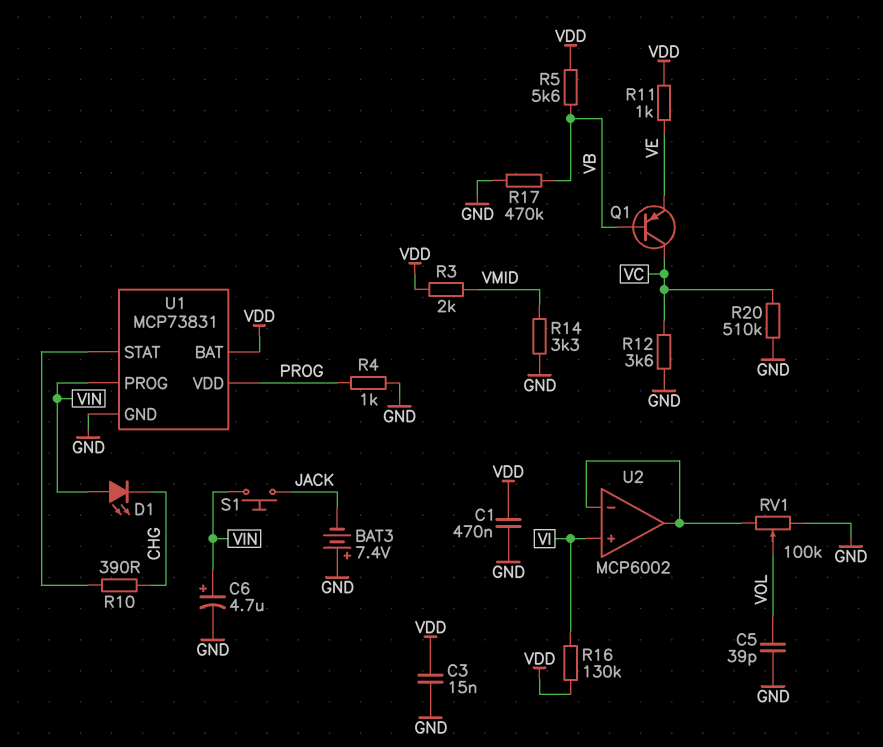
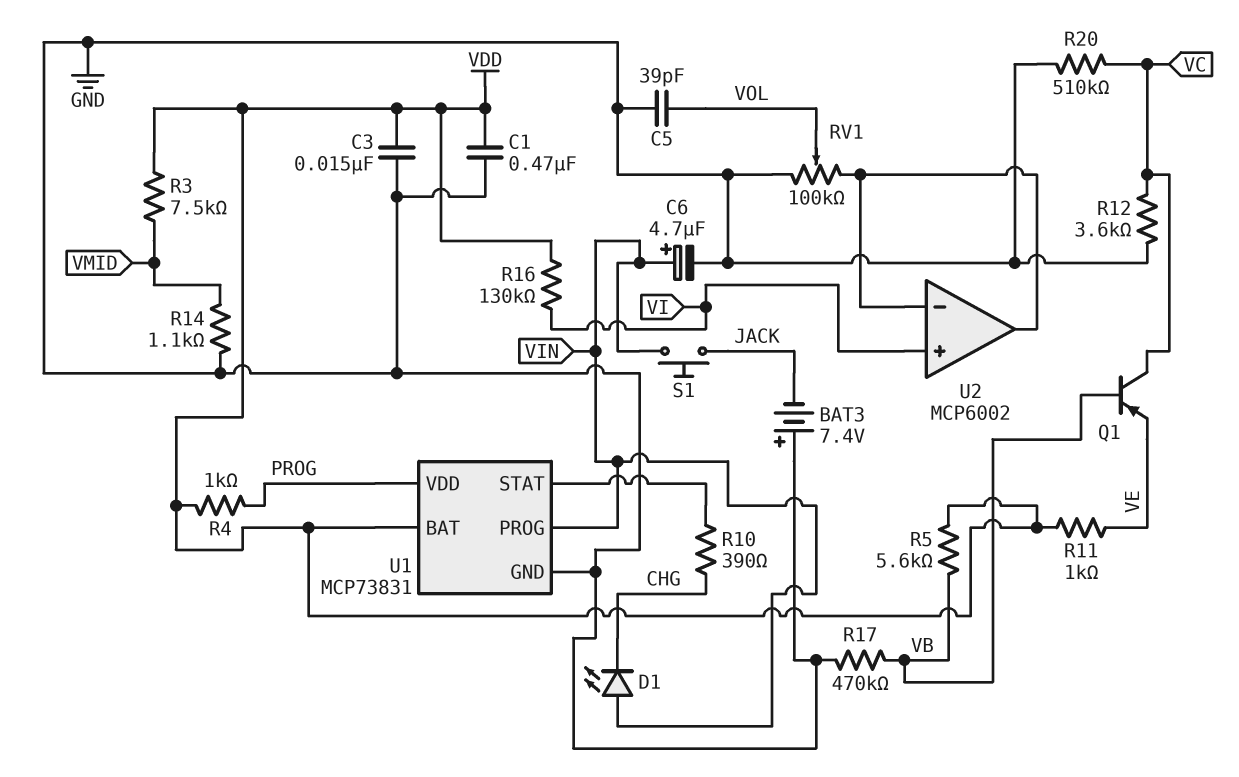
R3: 2k (VDD, VMID) -> 7.5k (VDD, VMID)
R4: 1k (GND, PROG) -> 1k (PROG, VDD)
R14: 3.3k (GND, VMID) -> 1.1k (GND, VMID)

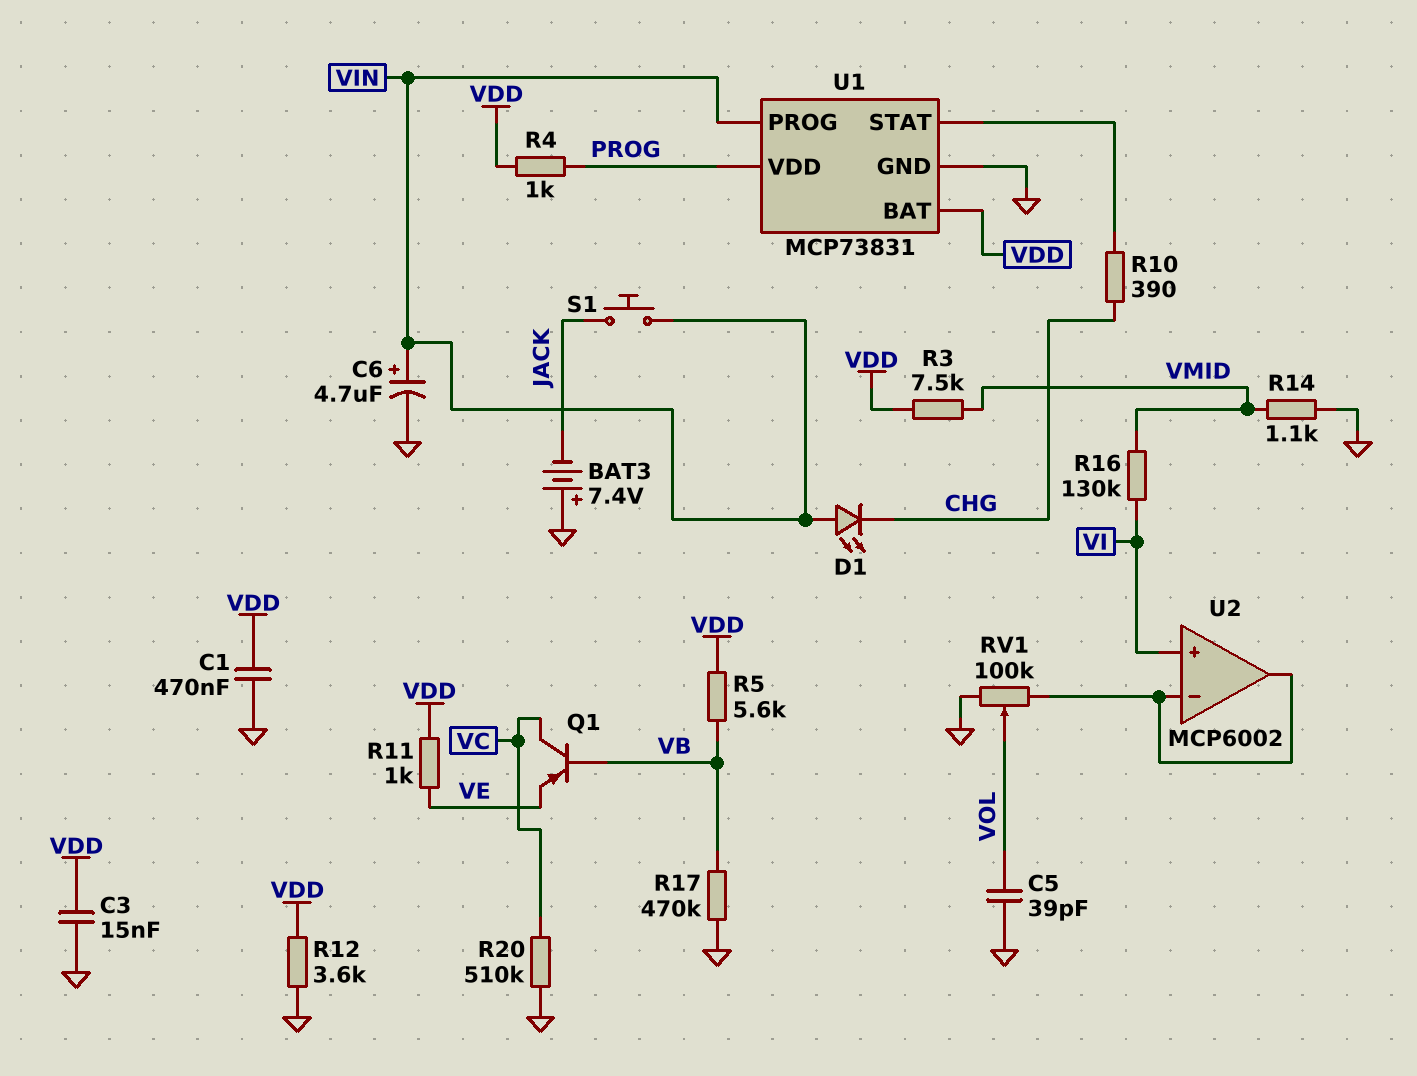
R12: 3.6k (GND, VC) -> 3.6k (GND, VDD)
R16: 130k (VDD, VI) -> 130k (VI, VMID)

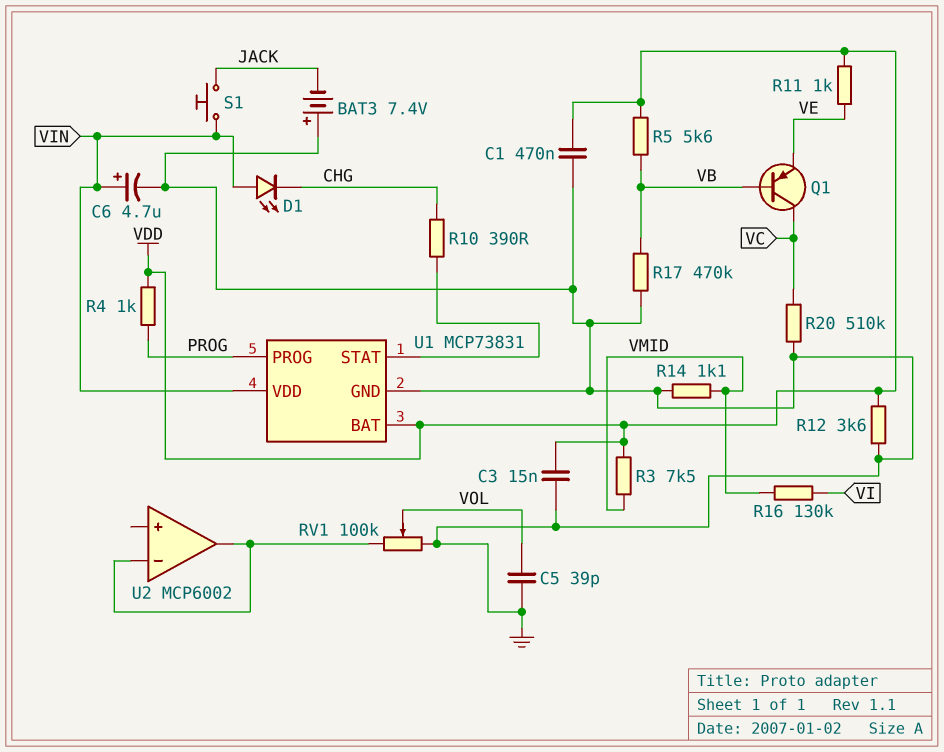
U1 pin PROG: VIN -> PROG
U1 pin VDD: PROG -> VIN
U2 pin in+: VI -> none

